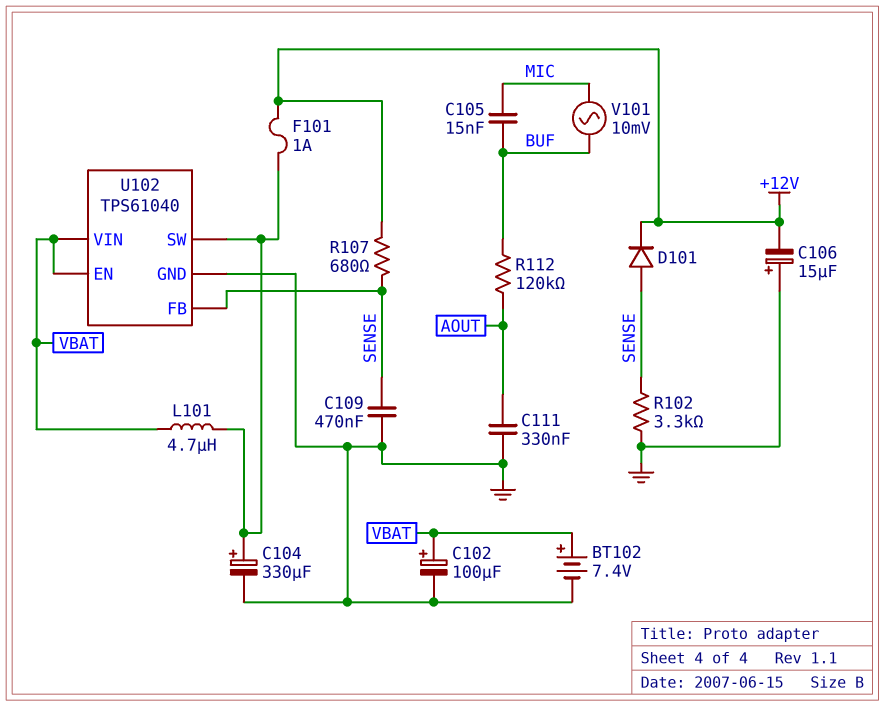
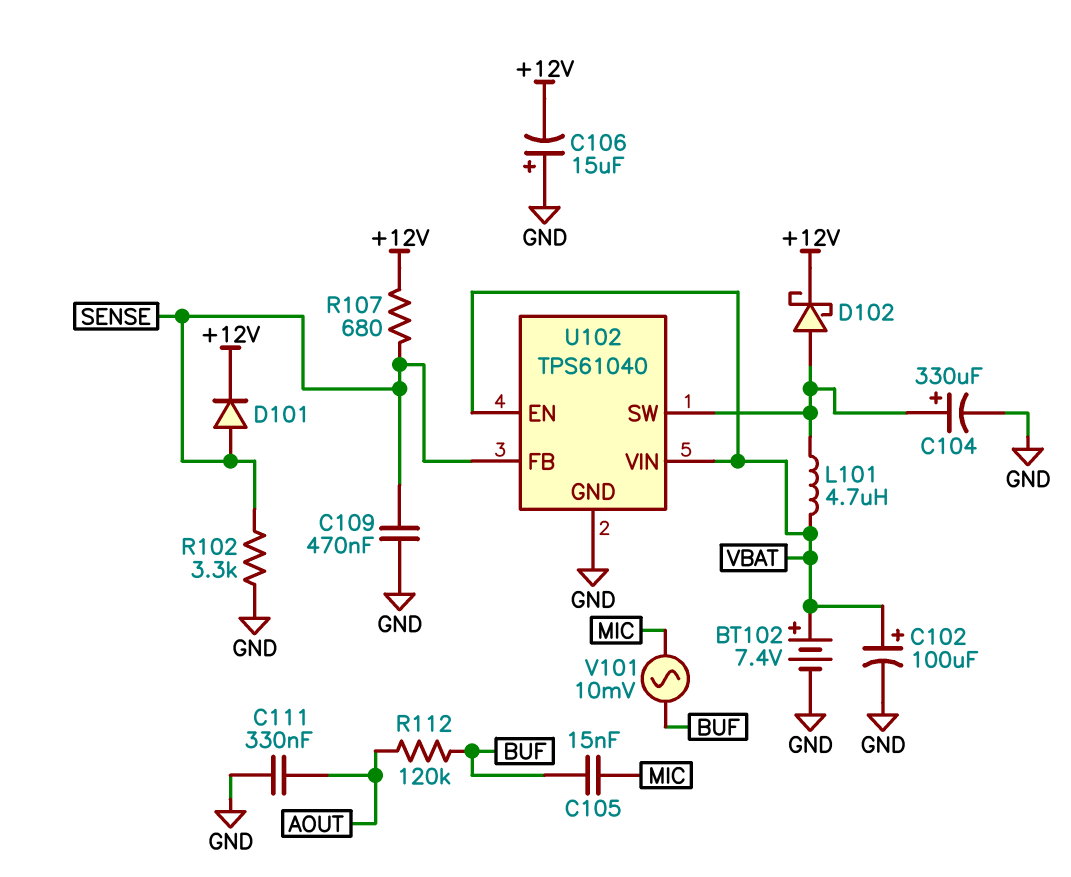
D102: none -> schottky (A U102/SW, K +12V)
F101: 1A (+12V, U102/SW) -> none

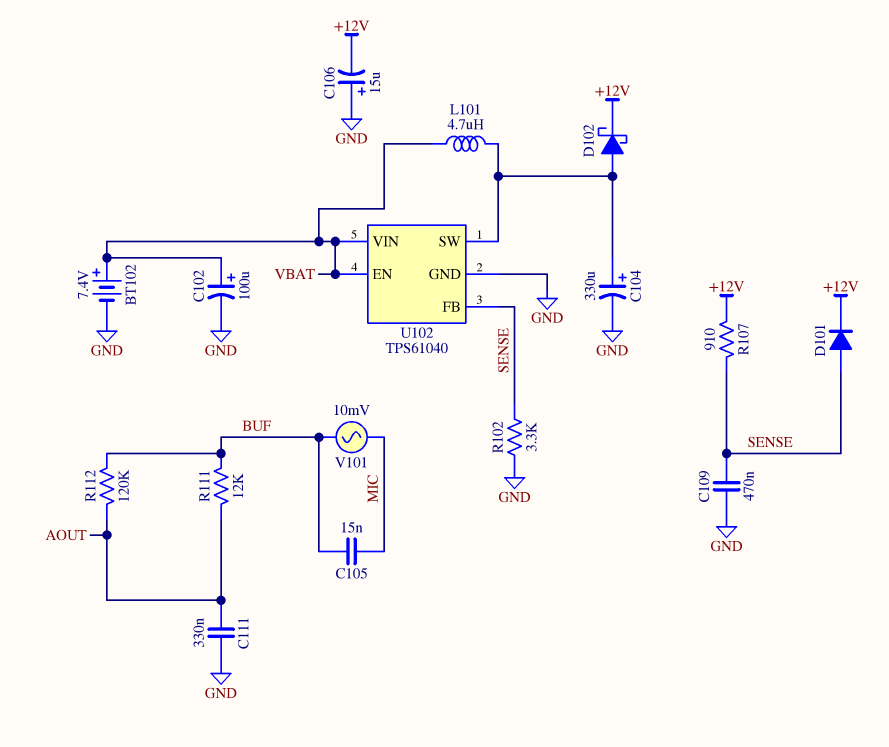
R107: 680 (+12V, SENSE) -> 910 (+12V, SENSE)
R111: none -> 12k (AOUT, BUF)

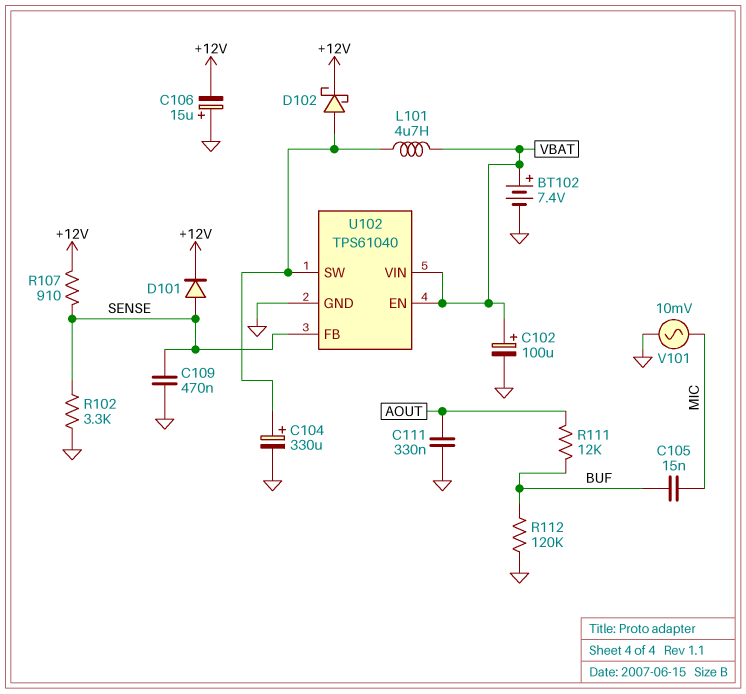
R112: 120k (AOUT, BUF) -> 120k (BUF, GND)
V101: AC 10mV (BUF, MIC) -> AC 10mV (GND, MIC)

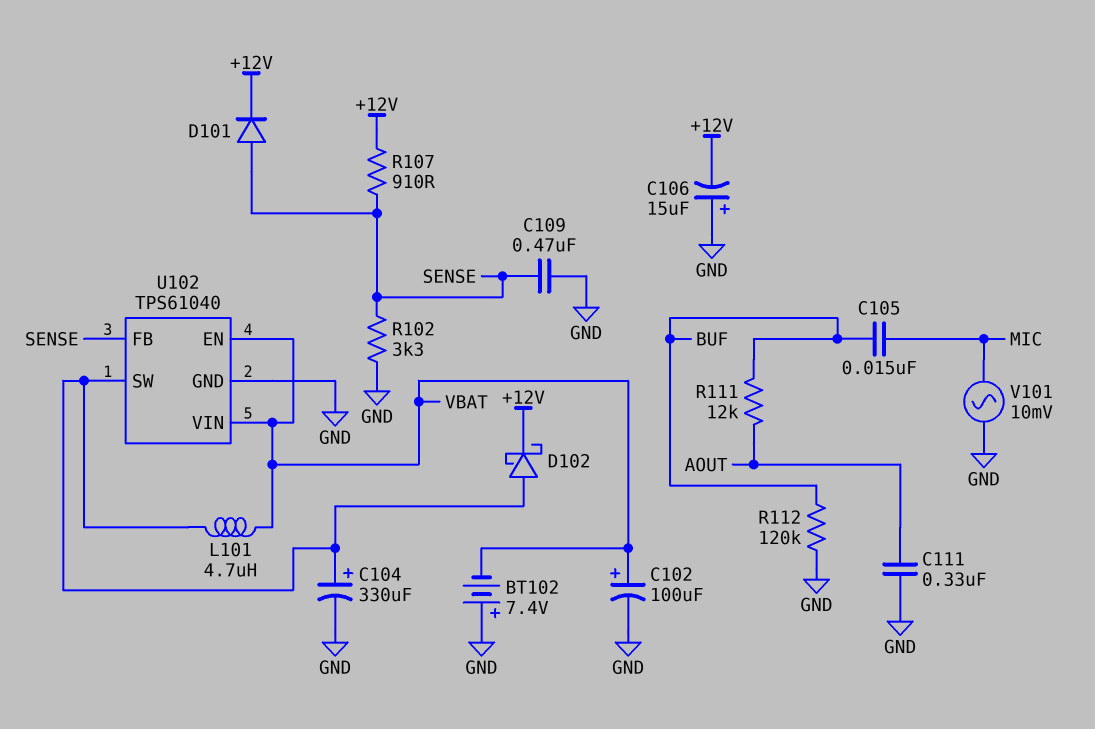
BT102: 7.4V (plus VBAT, minus GND) -> 7.4V (plus GND, minus VBAT)

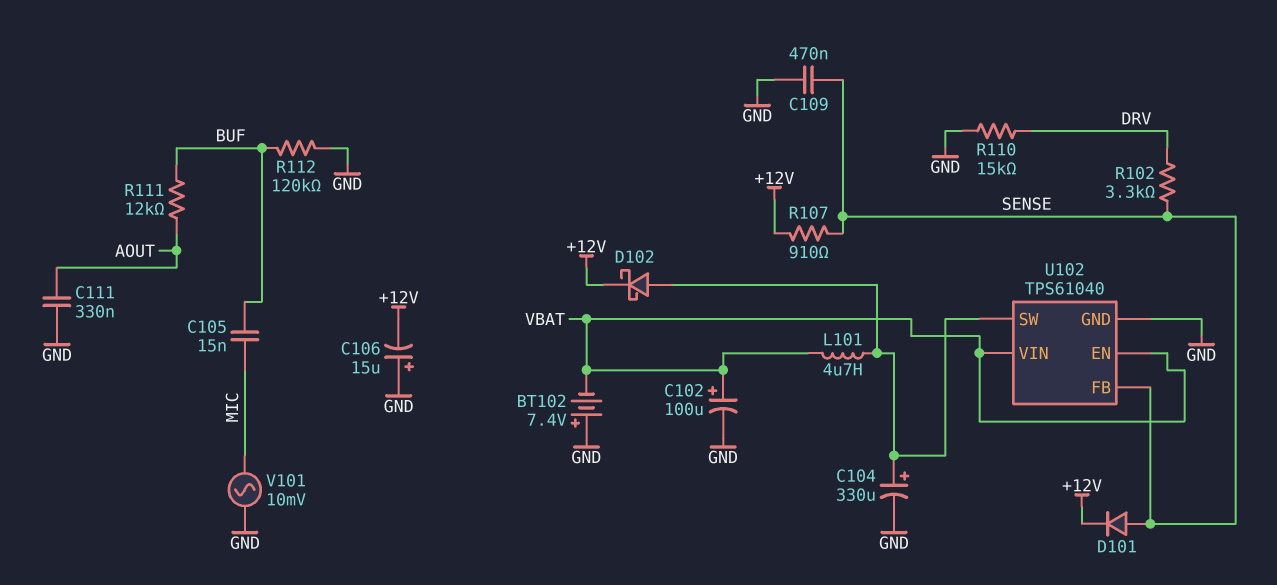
R102: 3.3k (GND, SENSE) -> 3.3k (DRV, SENSE)
R110: none -> 15k (DRV, GND)

